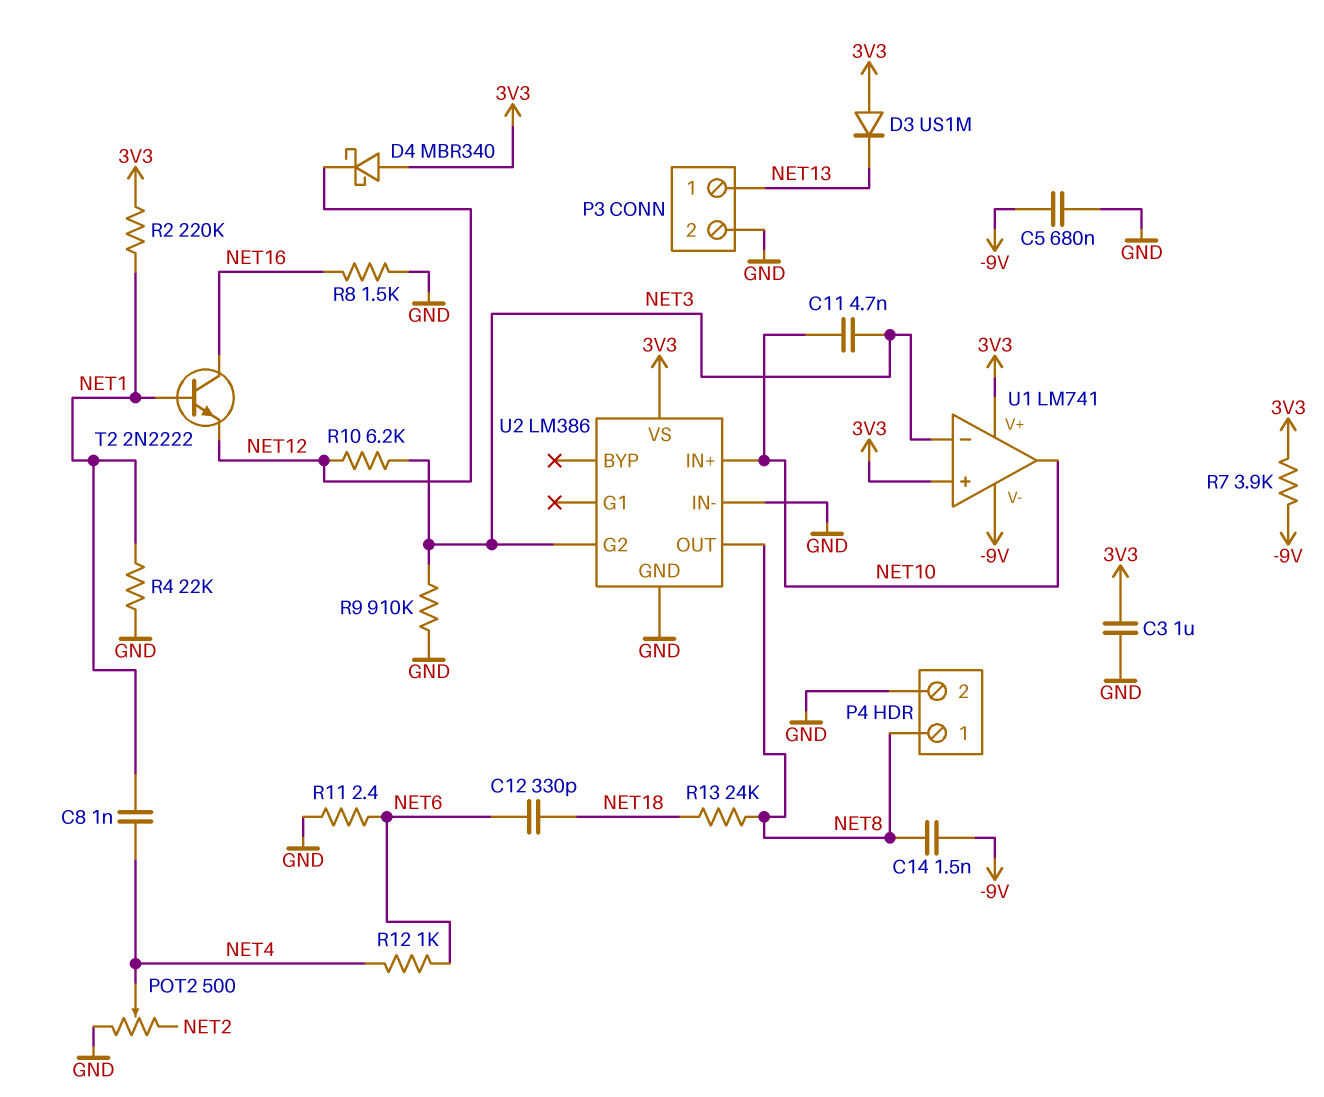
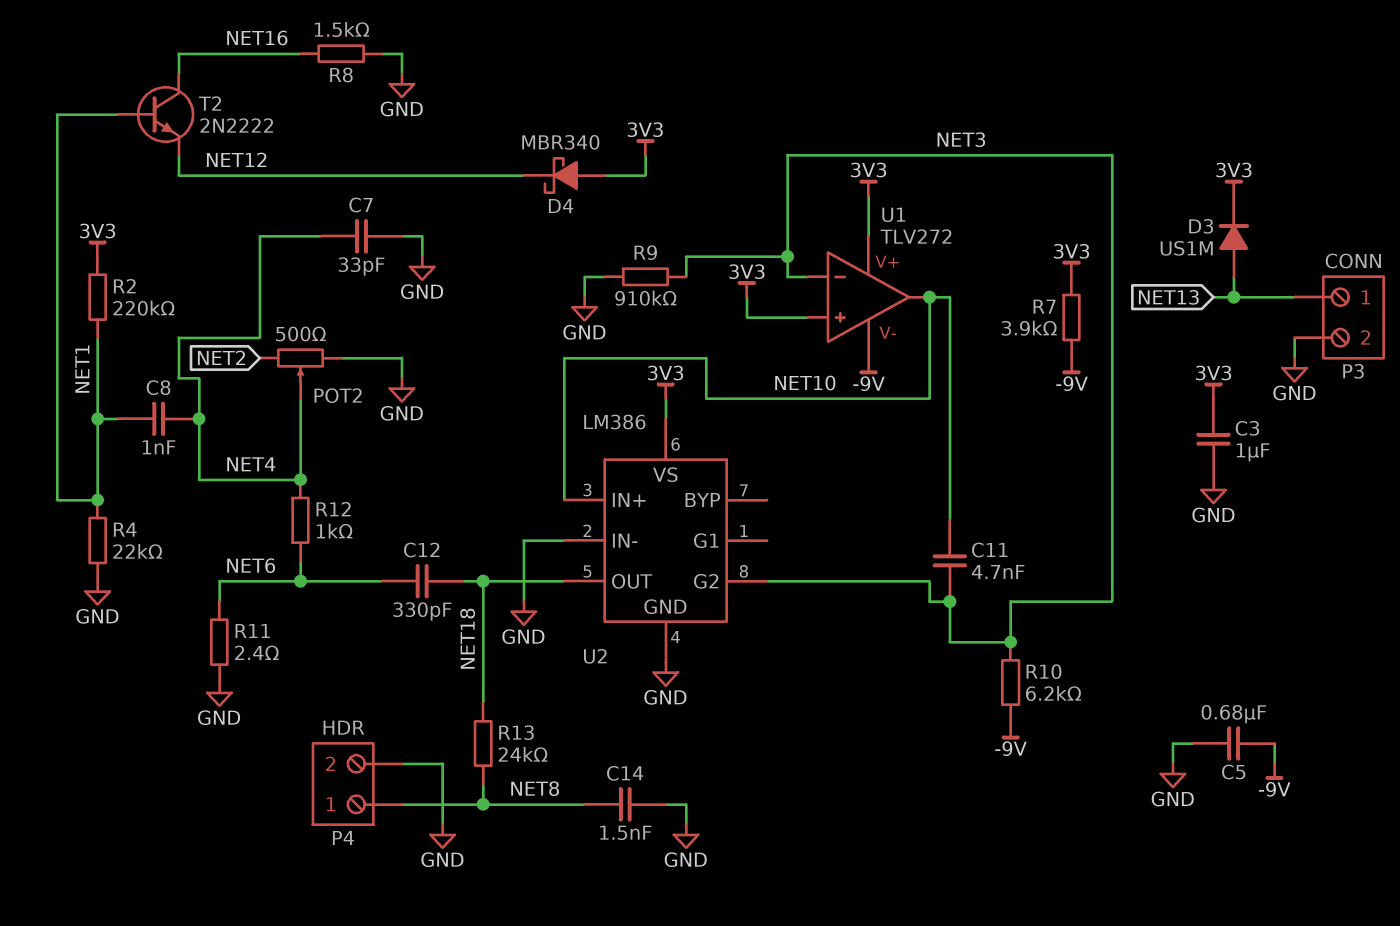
C7: none -> 33pF (GND, NET4)
C14: 1.5nF (-9V, NET8) -> 1.5nF (GND, NET8)
D3: diode US1M (A 3V3, K NET13) -> diode US1M (A NET13, K 3V3)
R10: 6.2k (NET3, NET12) -> 6.2k (-9V, NET3)
U1: LM741 -> TLV272
U2 pin OUT: NET8 -> NET18

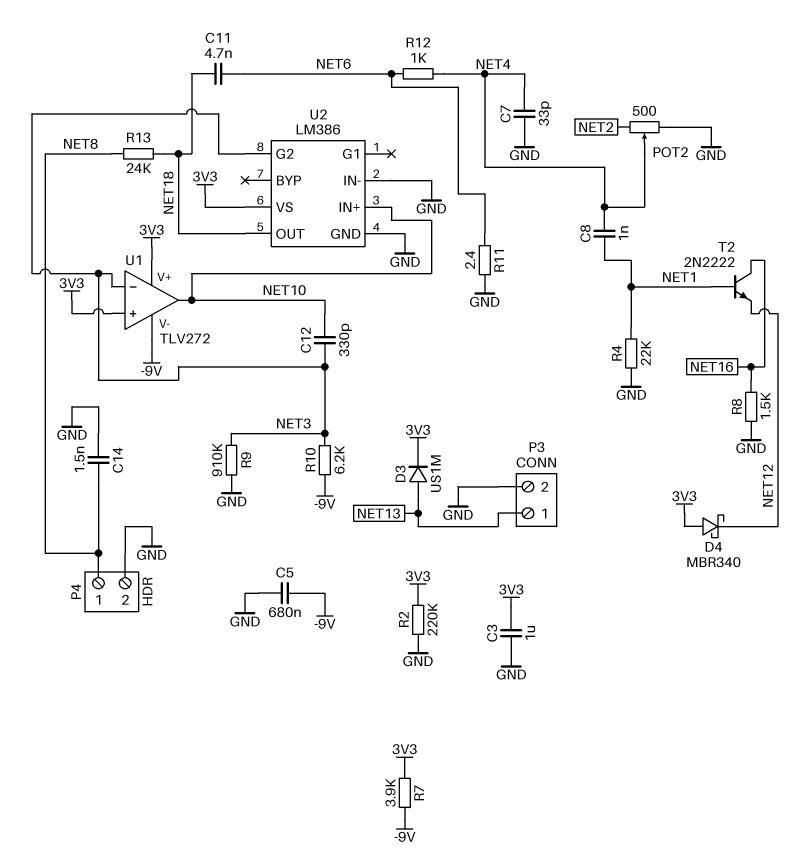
C11: 4.7nF (NET3, NET10) -> 4.7nF (NET6, NET18)
C12: 330pF (NET6, NET18) -> 330pF (NET3, NET10)
R2: 220k (3V3, NET1) -> 220k (3V3, GND)

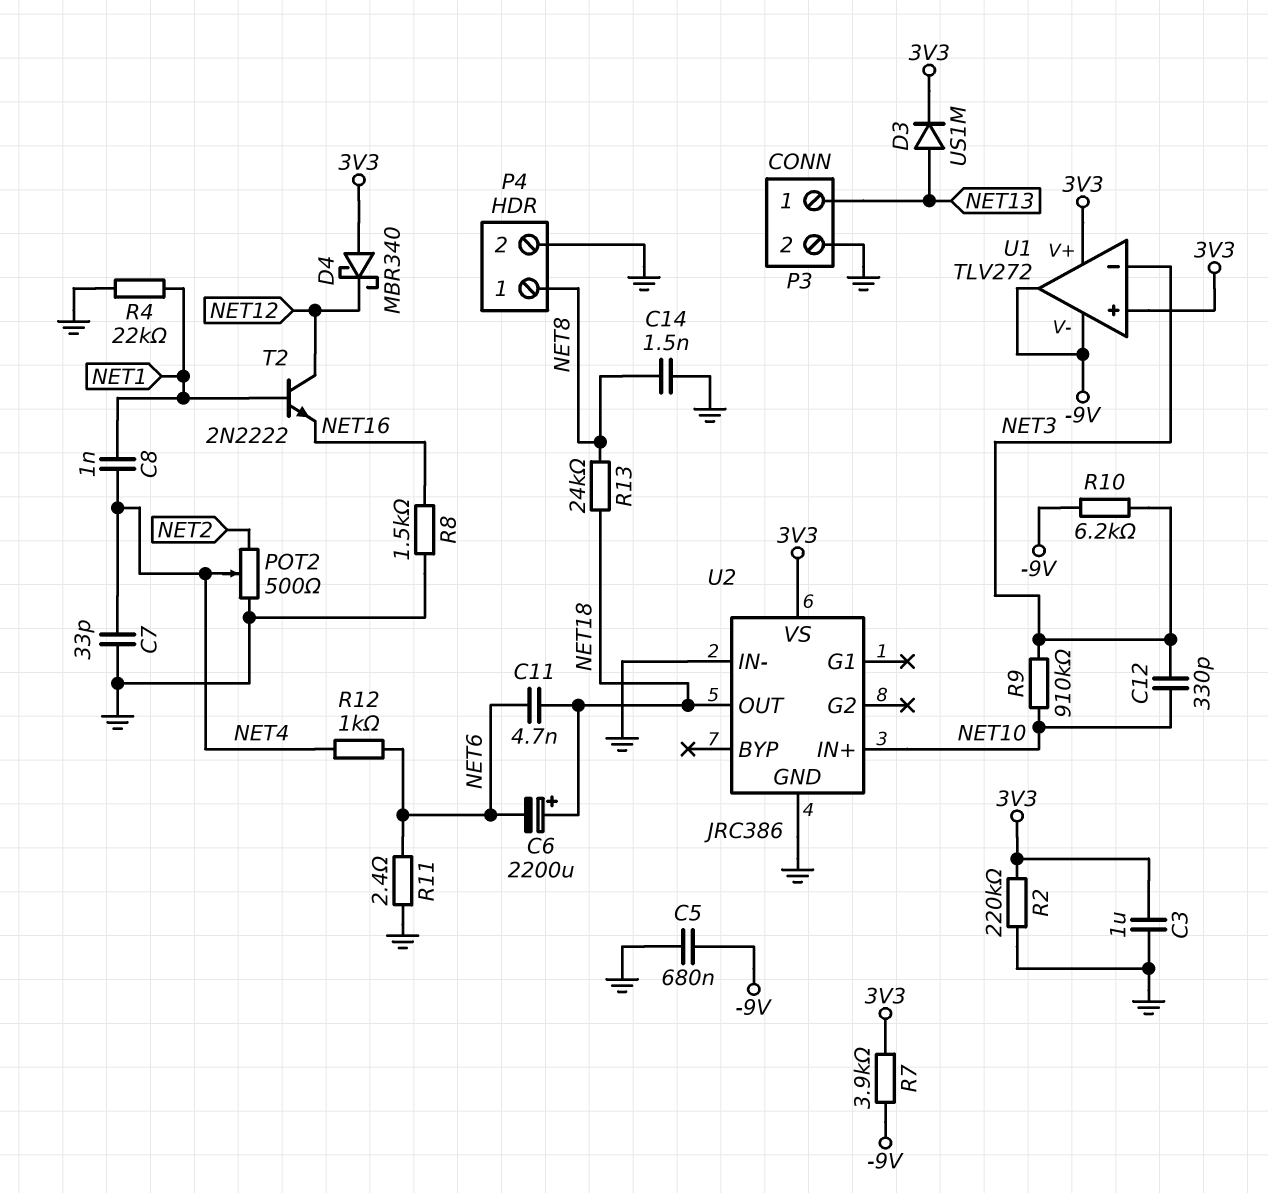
C6: none -> 2200uF (plus NET18, minus NET6)
R9: 910k (GND, NET3) -> 910k (NET3, NET10)
T2: NPN 2N2222 (B NET1, C NET16, E NET12) -> NPN 2N2222 (B NET1, C NET12, E NET16)
U1 pin out: NET10 -> -9V
U2: LM386 -> JRC386
U2 pin G2: NET3 -> none

